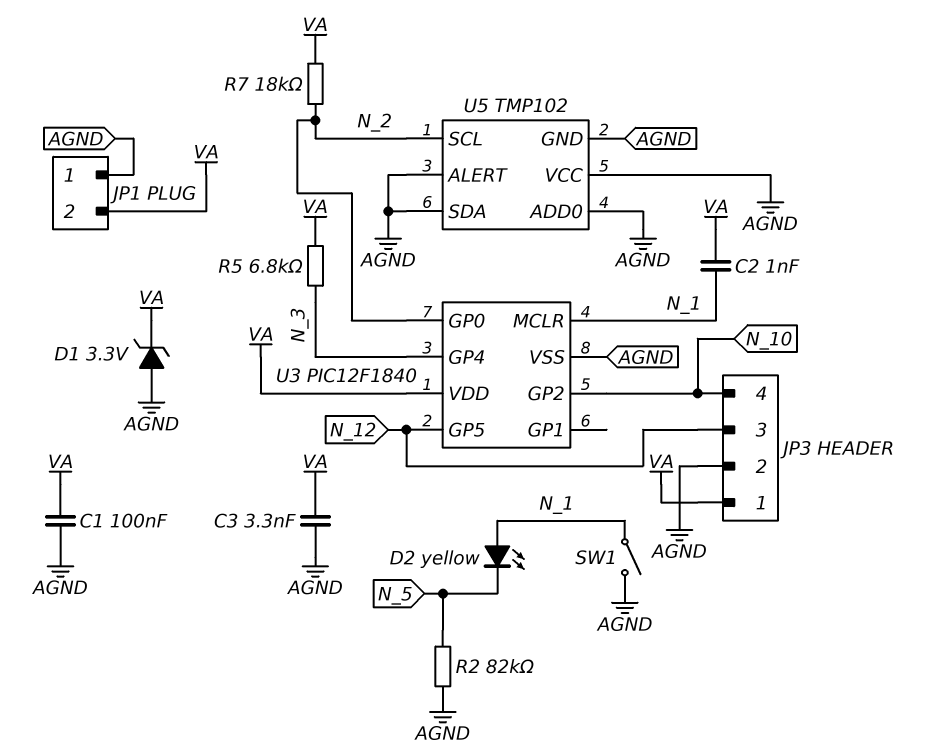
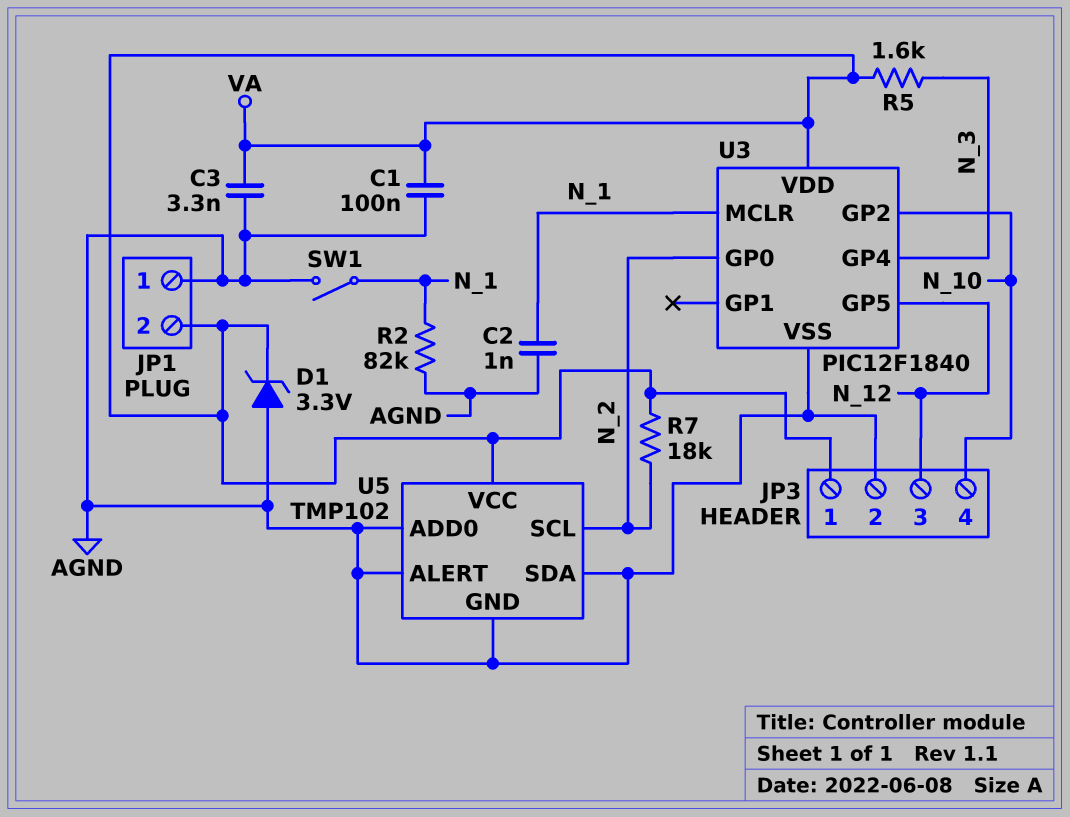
C2: 1nF (N_1, VA) -> 1nF (AGND, N_1)
D2: LED yellow (A N_1, K N_5) -> none
R2: 82k (AGND, N_5) -> 82k (AGND, N_1)
R5: 6.8k (N_3, VA) -> 1.6k (N_3, VA)
U5 pin VCC: AGND -> VA

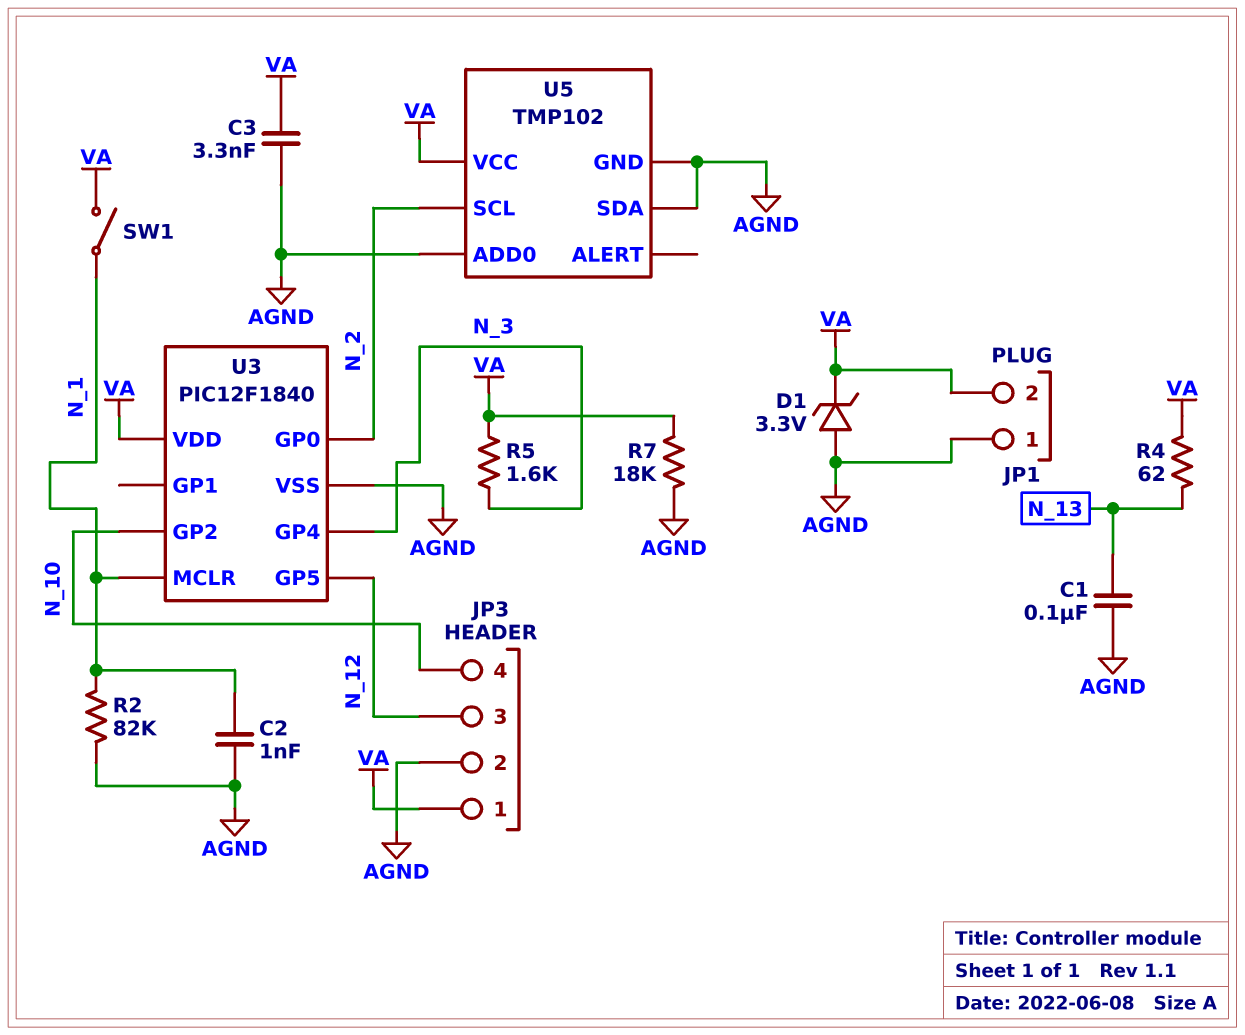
C1: 100nF (AGND, VA) -> 100nF (AGND, N_13)
R4: none -> 62 (N_13, VA)
R7: 18k (N_2, VA) -> 18k (AGND, VA)
SW1: switch (AGND, N_1) -> switch (N_1, VA)
U5 pin ALERT: AGND -> none

